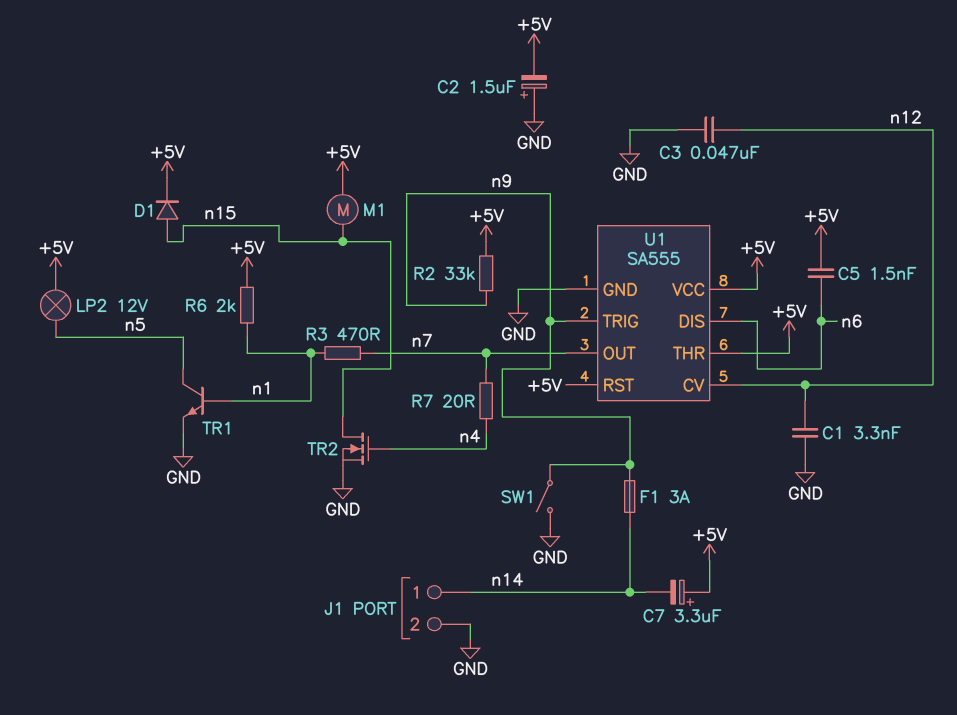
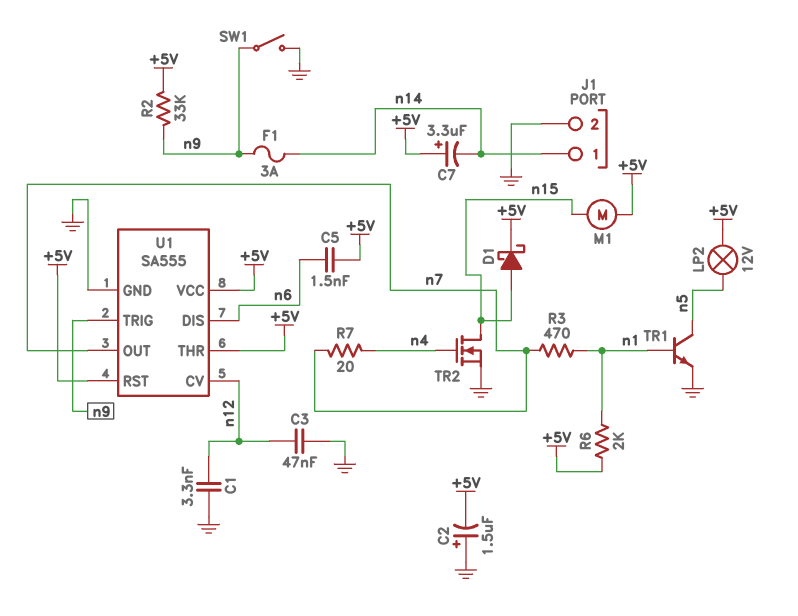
D1: diode (A n15, K +5V) -> schottky (A n15, K +5V)

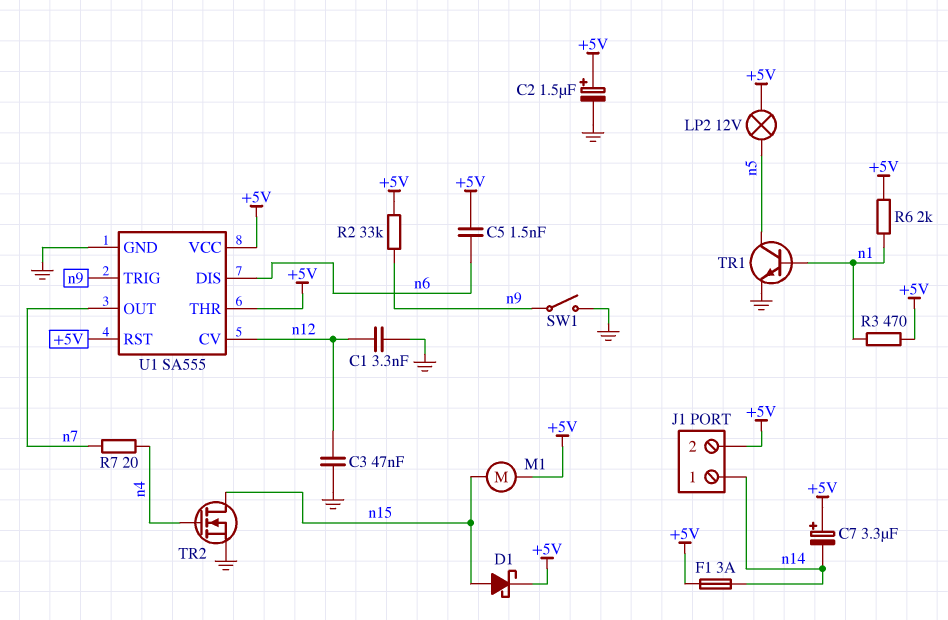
C2: 1.5uF (plus GND, minus +5V) -> 1.5uF (plus +5V, minus GND)
F1: 3A (n9, n14) -> 3A (+5V, n14)
J1 pin 2: GND -> +5V
R3: 470 (n1, n7) -> 470 (+5V, n1)

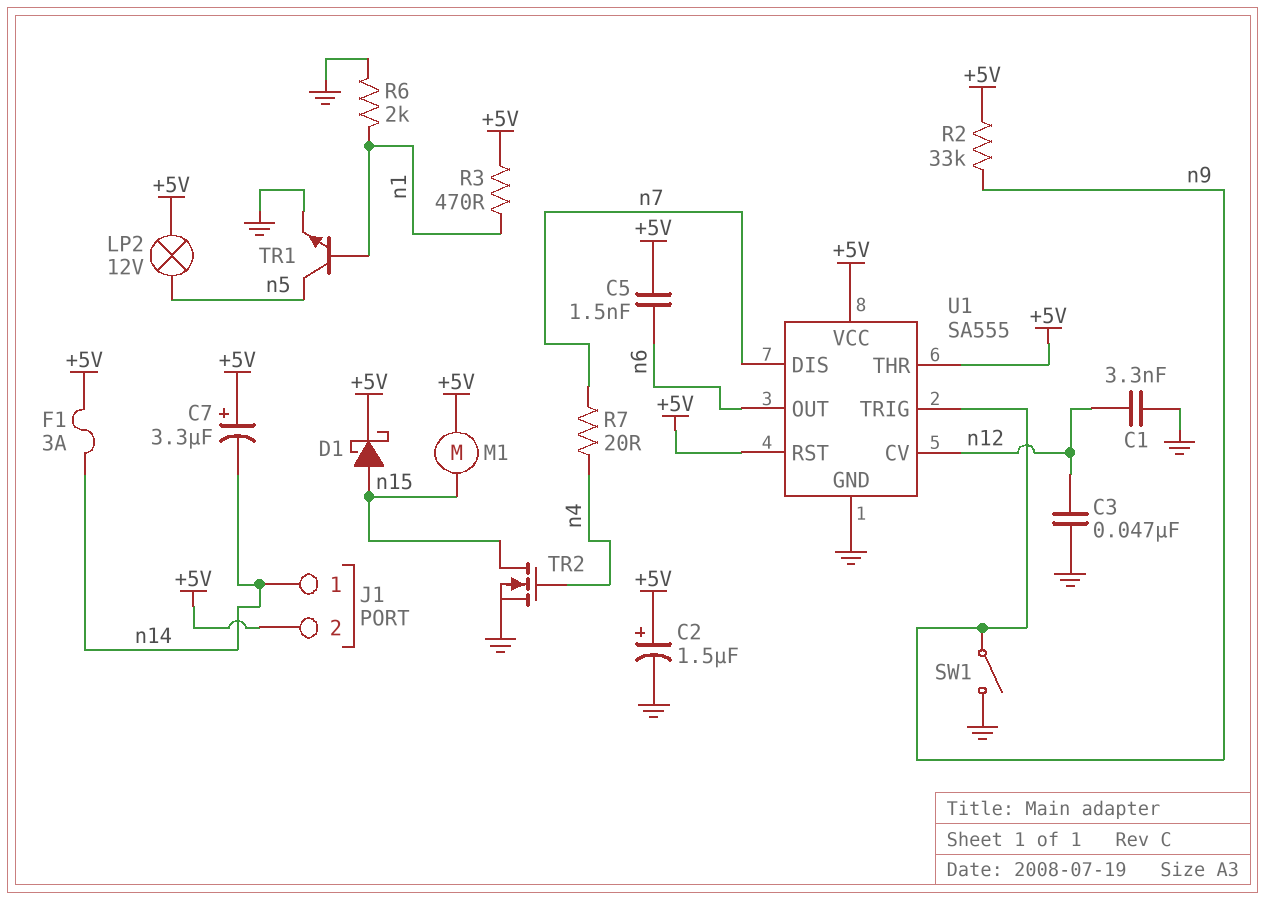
R6: 2k (+5V, n1) -> 2k (GND, n1)
U1 pin DIS: n6 -> n7
U1 pin OUT: n7 -> n6

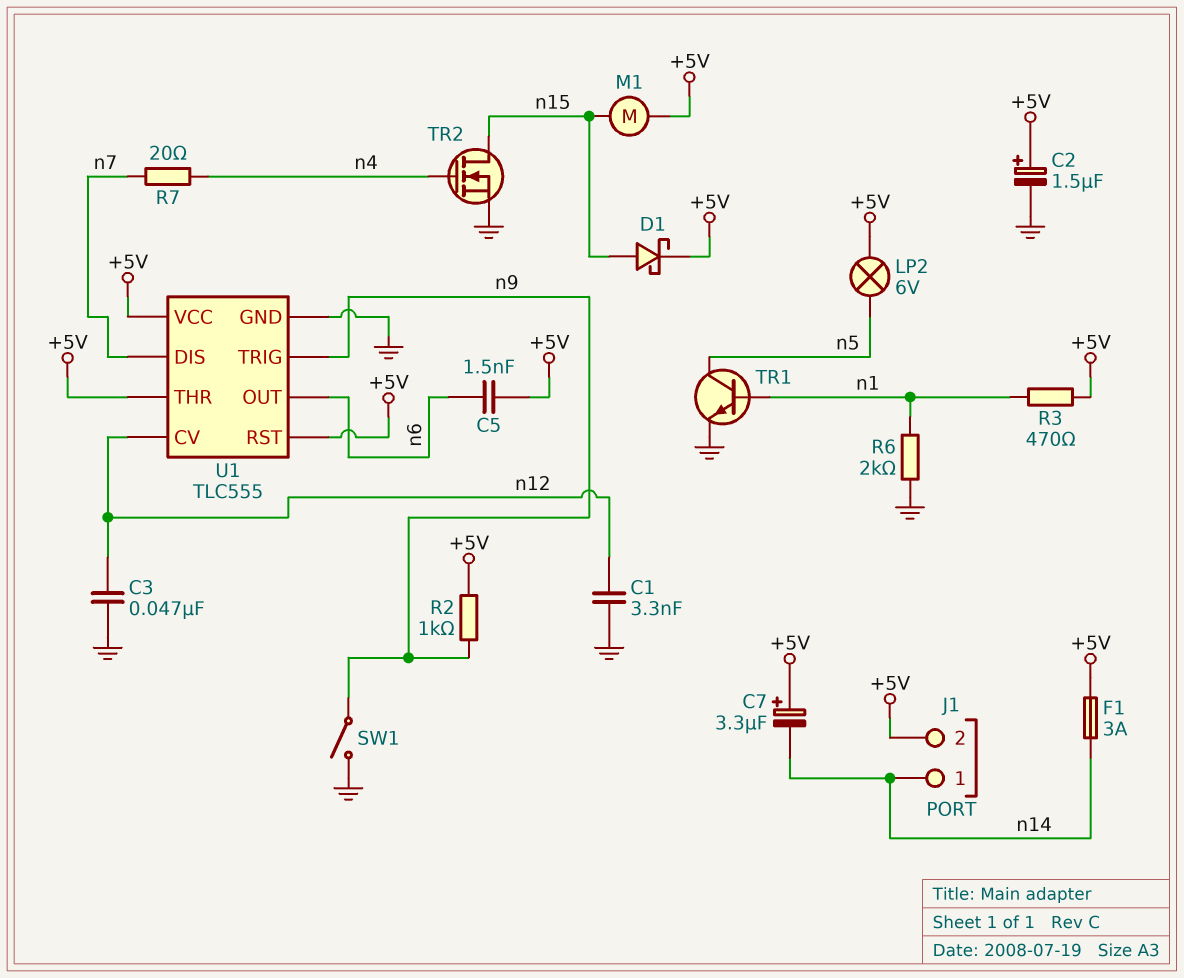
LP2: lamp 12V (+5V, n5) -> lamp 6V (+5V, n5)
R2: 33k (+5V, n9) -> 1k (+5V, n9)
U1: SA555 -> TLC555

